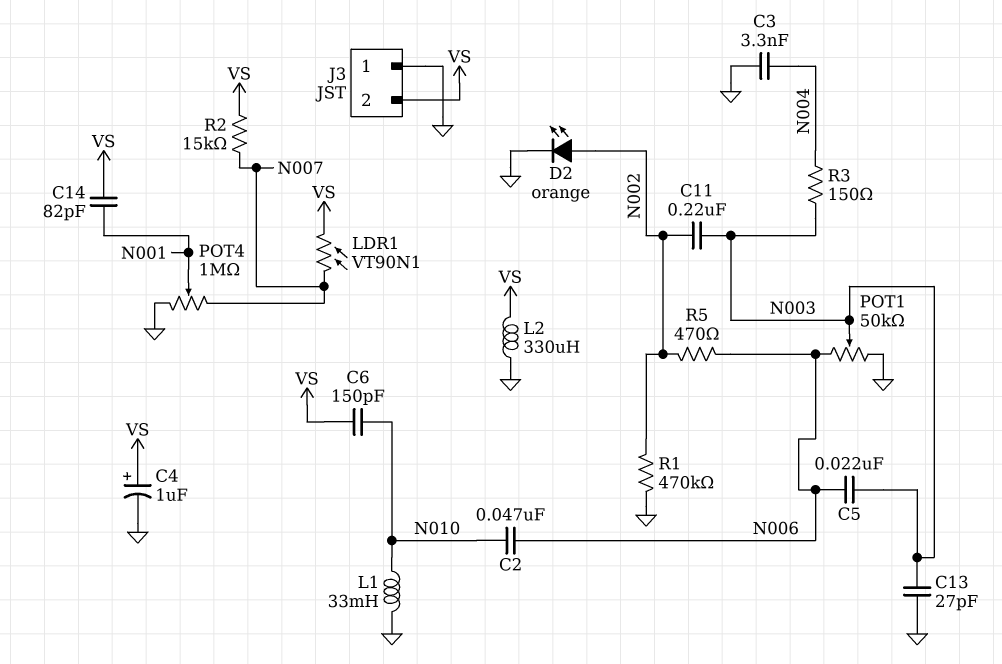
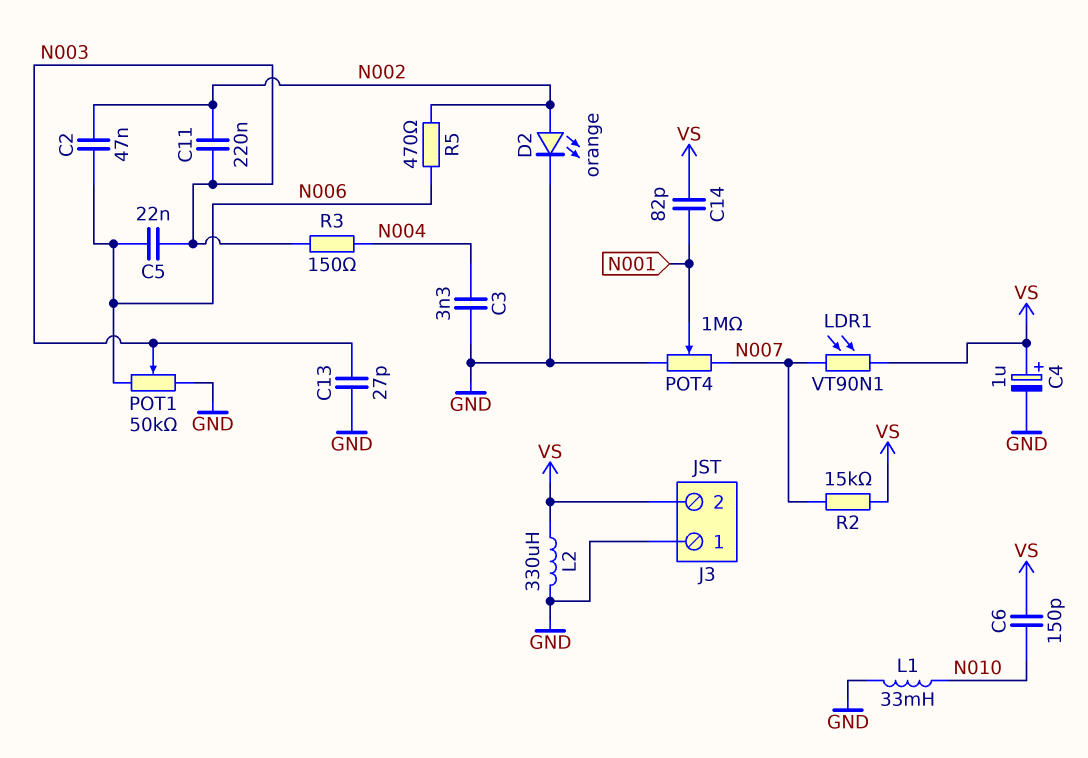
C2: 47nF (N006, N010) -> 47nF (N002, N006)
R1: 470k (GND, N002) -> none

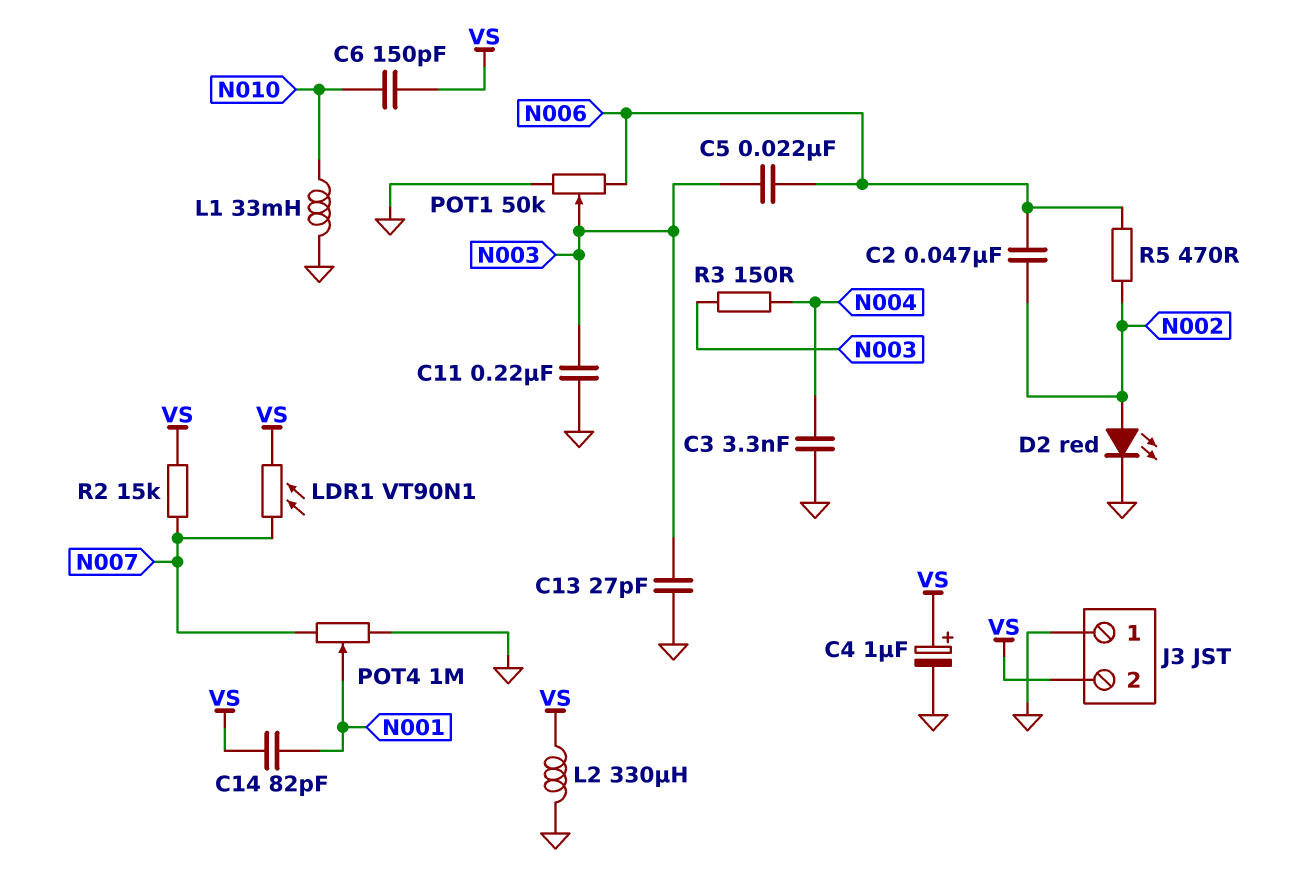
C11: 220nF (N002, N003) -> 220nF (GND, N003)
D2: LED orange (A N002, K GND) -> LED red (A N002, K GND)

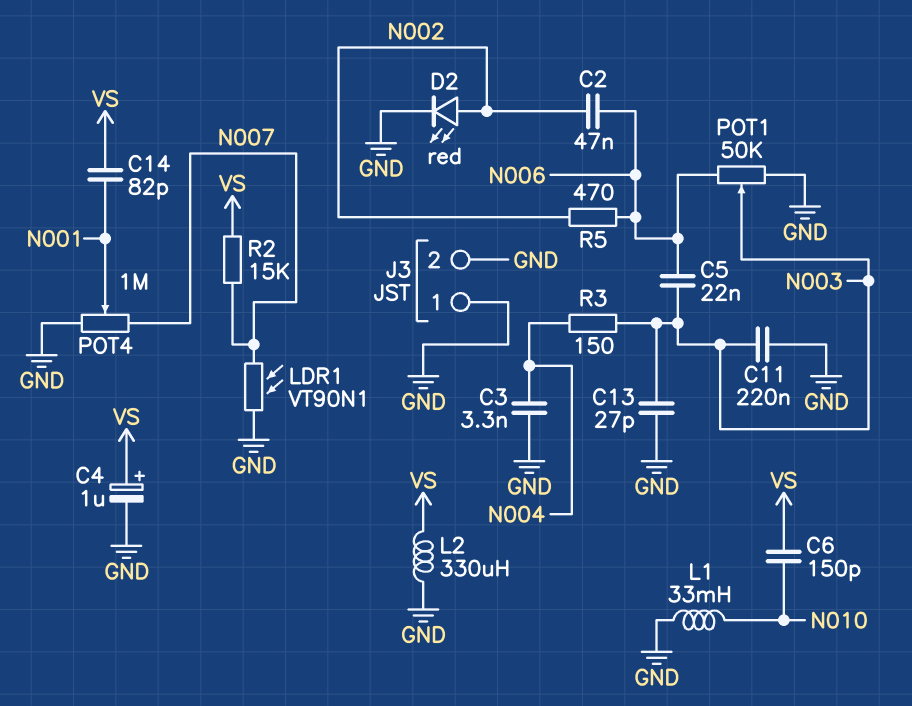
J3 pin 2: VS -> GND
LDR1: VT90N1 (N007, VS) -> VT90N1 (GND, N007)

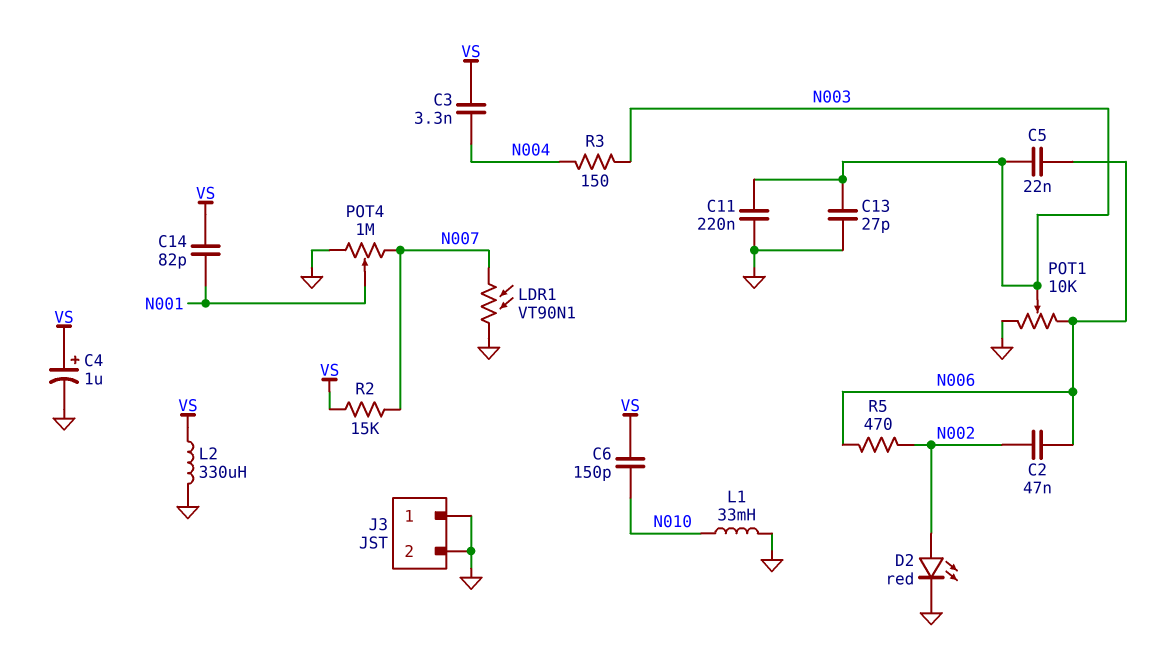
C3: 3.3nF (GND, N004) -> 3.3nF (N004, VS)
POT1: 50k (GND, N006, wiper N003) -> 10k (GND, N006, wiper N003)

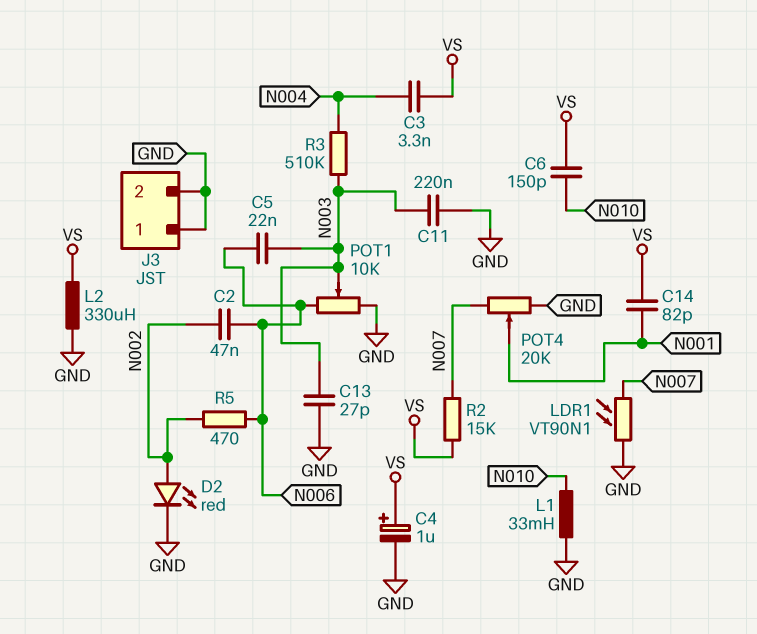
POT4: 1M (GND, N007, wiper N001) -> 20k (GND, N007, wiper N001)
R3: 150 (N003, N004) -> 510k (N003, N004)

